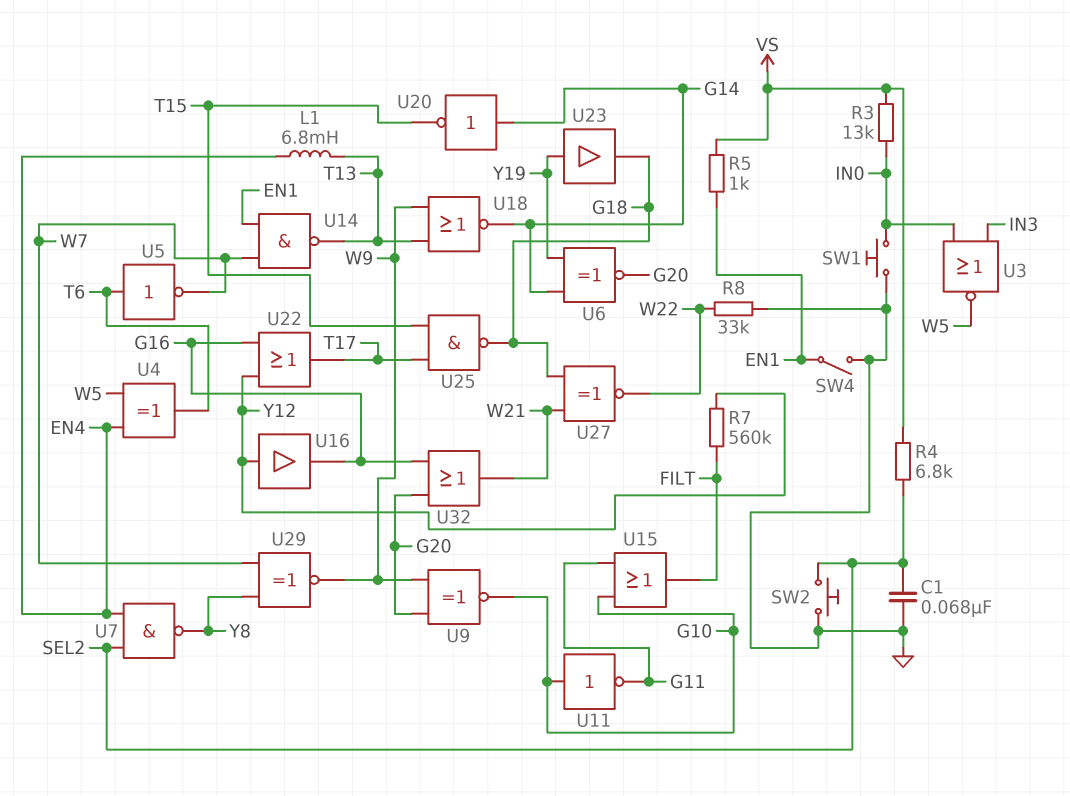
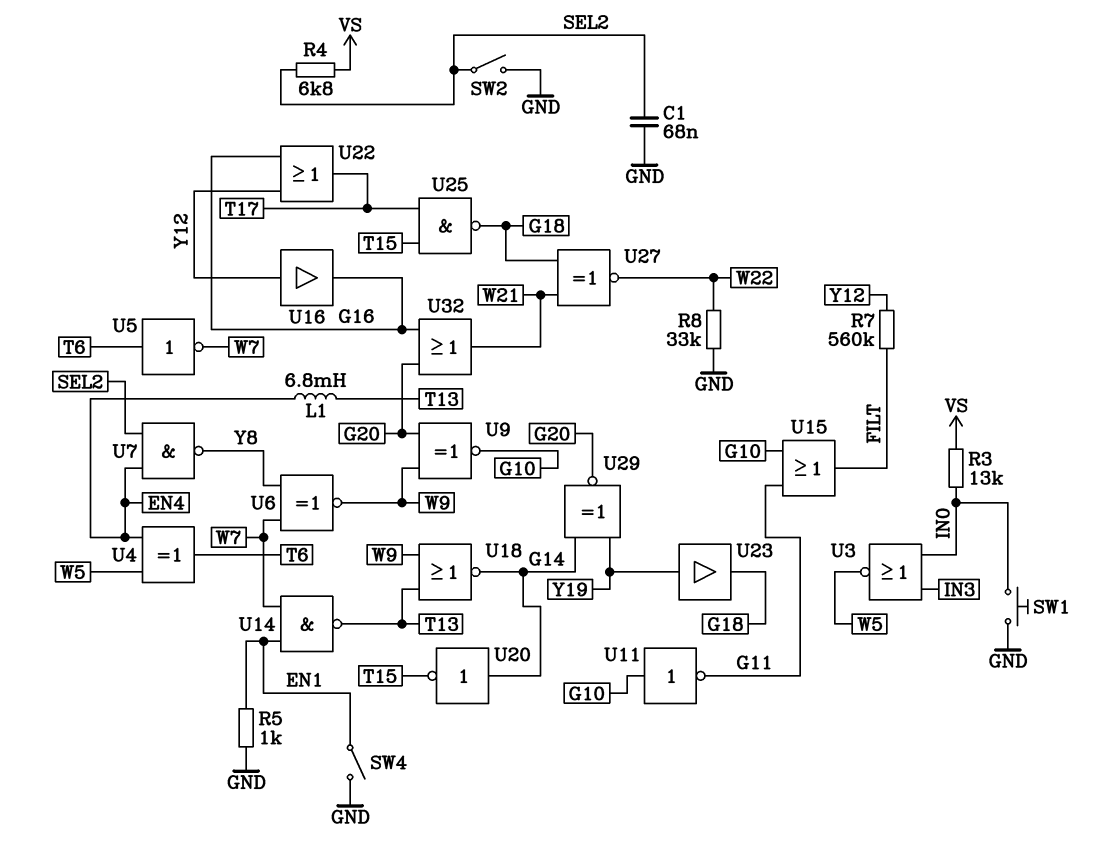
R5: 1k (EN1, VS) -> 1k (EN1, GND)
SW2: button (GND, SEL2) -> switch (GND, SEL2)
U6: XNOR (in G14, in Y19, out G20) -> XNOR (in W7, in Y8, out W9)
U29: XNOR (in W7, in Y8, out W9) -> XNOR (in G14, in Y19, out G20)

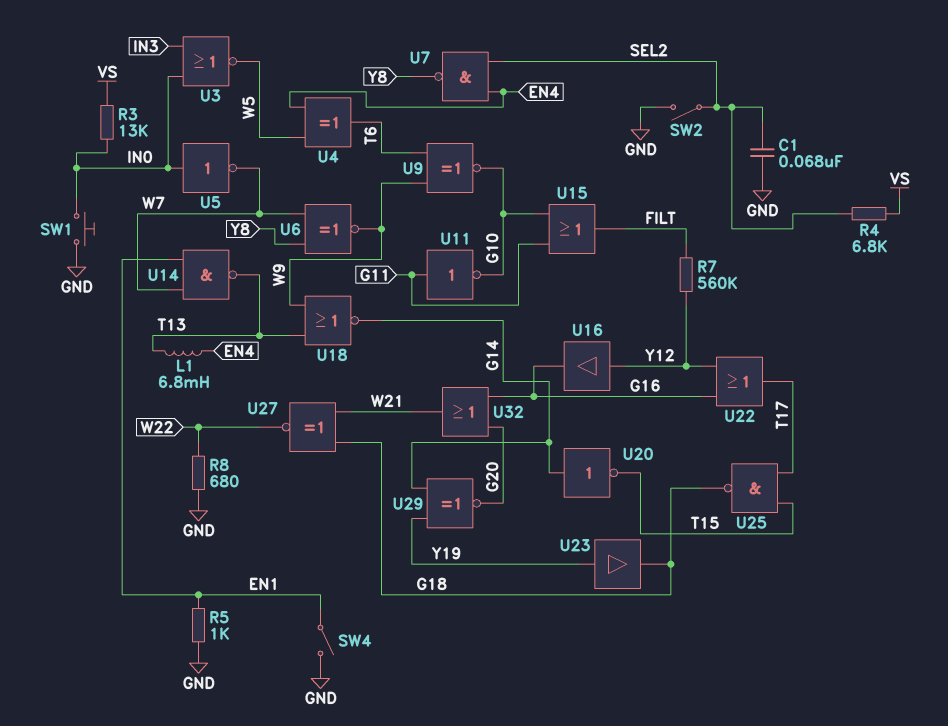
R8: 33k (GND, W22) -> 680 (GND, W22)
U5: NOT (in T6, out W7) -> NOT (in IN0, out W7)
U9: XNOR (in G20, in W9, out G10) -> XNOR (in T6, in W9, out G10)
U11: NOT (in G10, out G11) -> NOT (in G11, out G10)

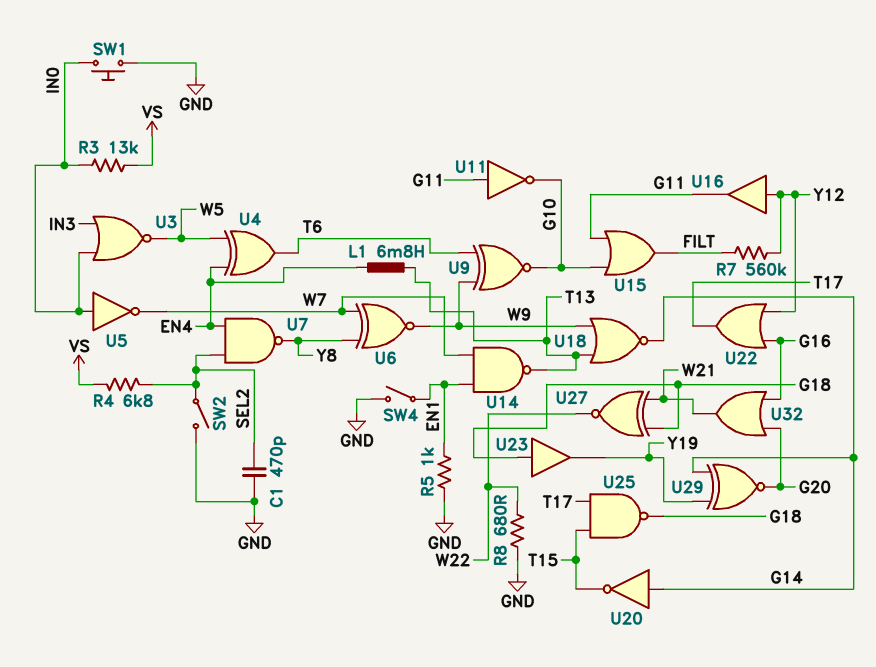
C1: 68nF (GND, SEL2) -> 470pF (GND, SEL2)
U16: buffer (in Y12, out G16) -> buffer (in Y12, out G11)
U23: buffer (in Y19, out G18) -> buffer (in G18, out Y19)

